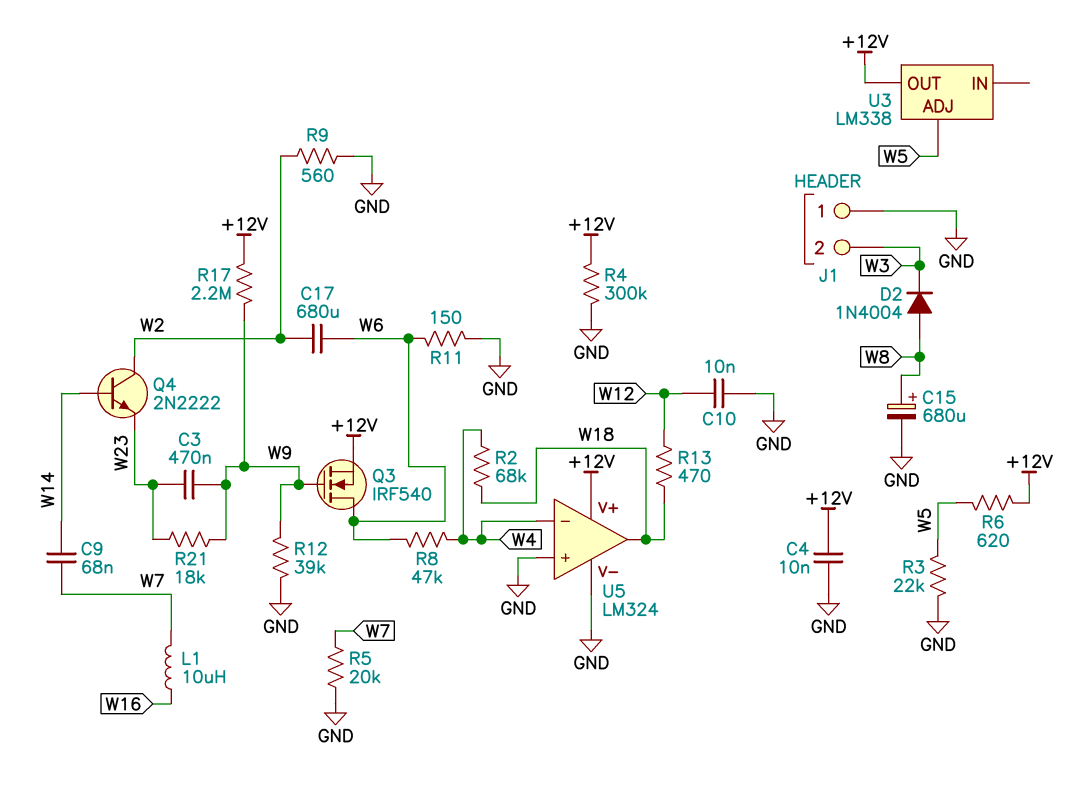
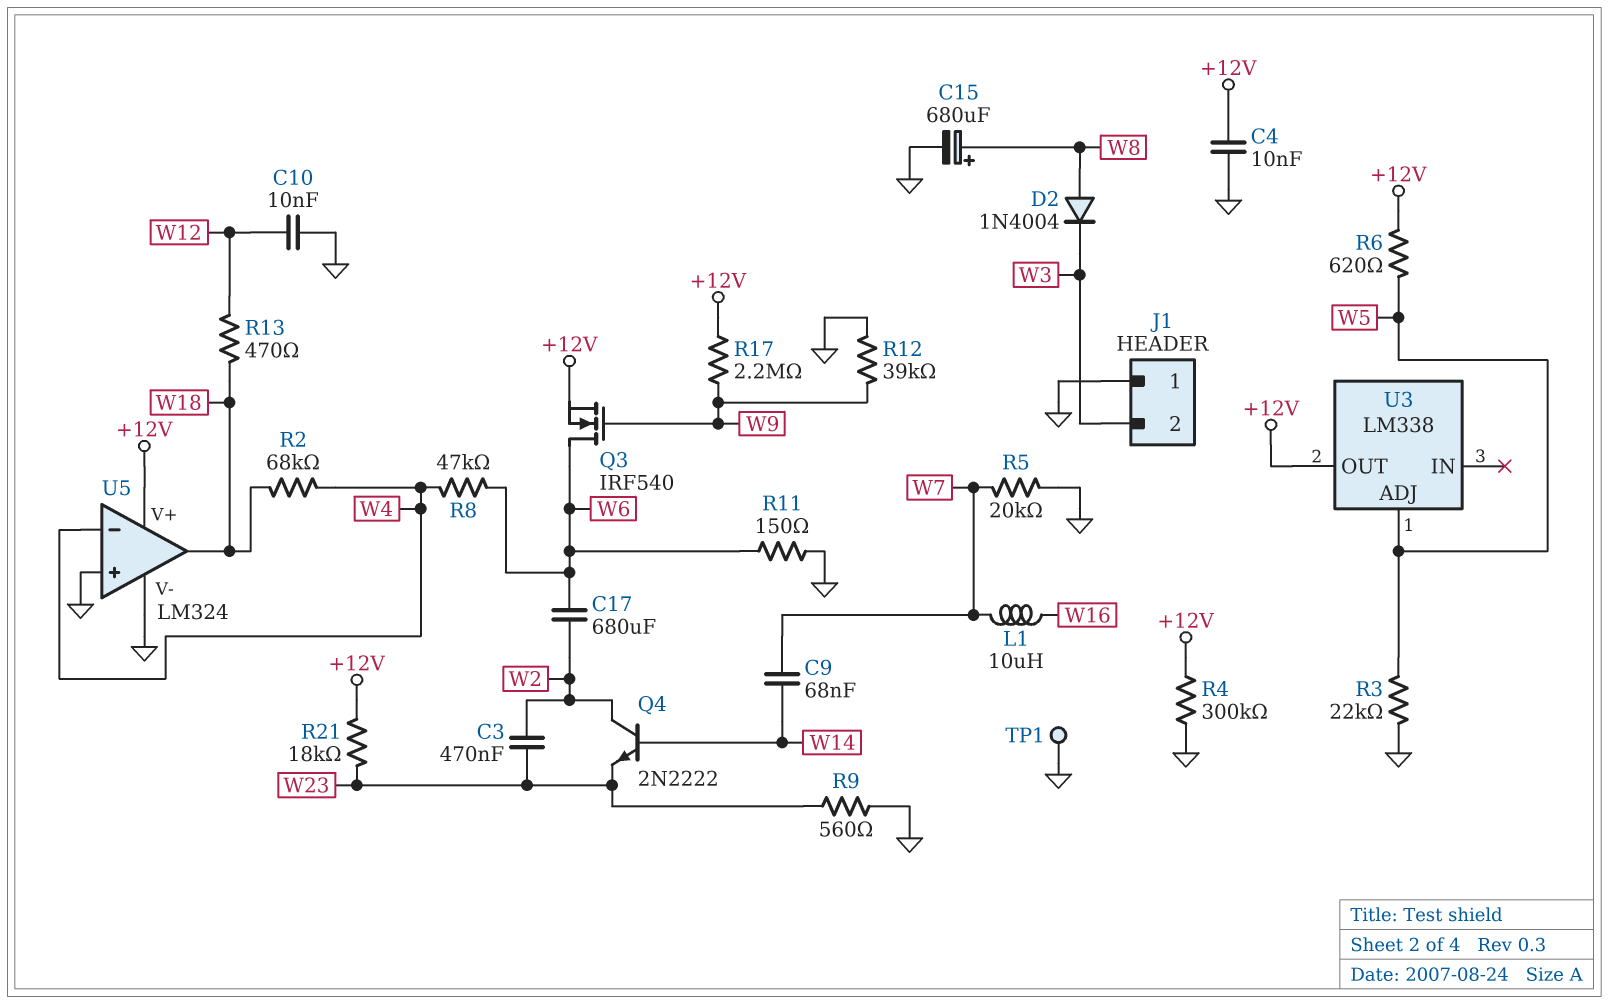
C3: 470nF (W9, W23) -> 470nF (W2, W23)
R9: 560 (GND, W2) -> 560 (GND, W23)
R21: 18k (W9, W23) -> 18k (+12V, W23)
TP1: none -> test point (GND)

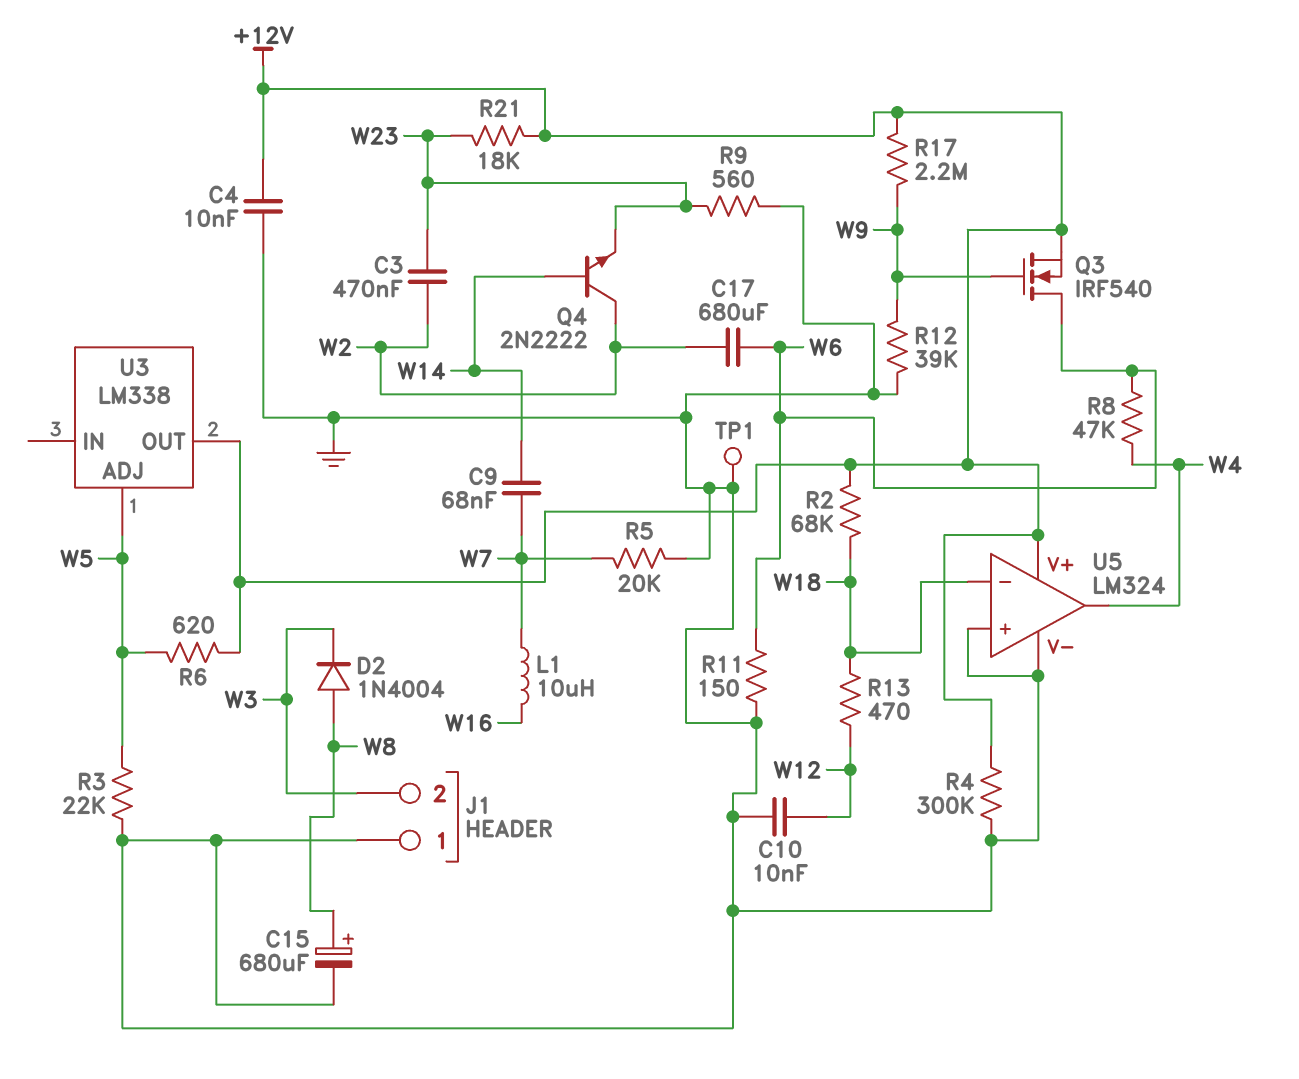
R2: 68k (W4, W18) -> 68k (+12V, W18)
U5 pin in-: W4 -> W18
U5 pin out: W18 -> W4

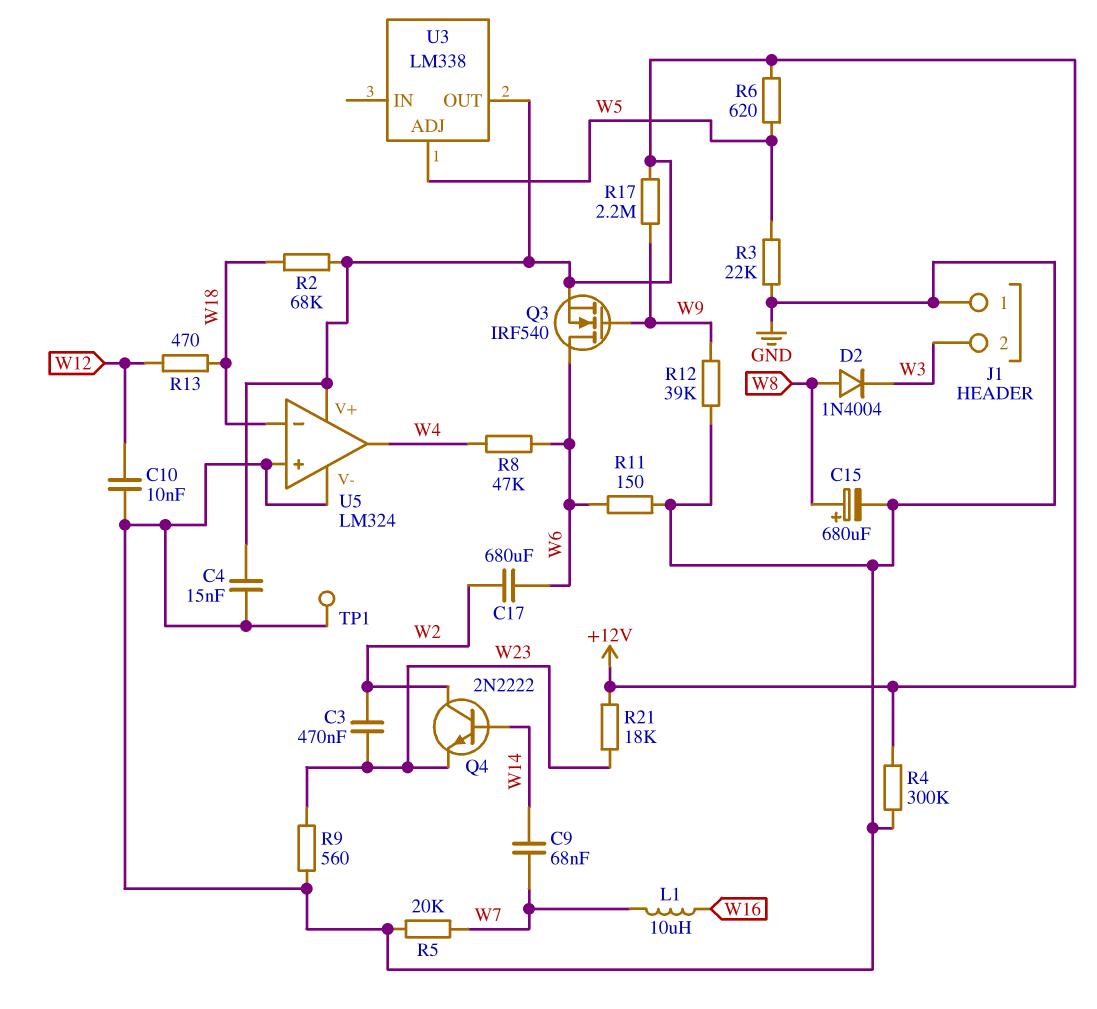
C4: 10nF (+12V, GND) -> 15nF (+12V, GND)

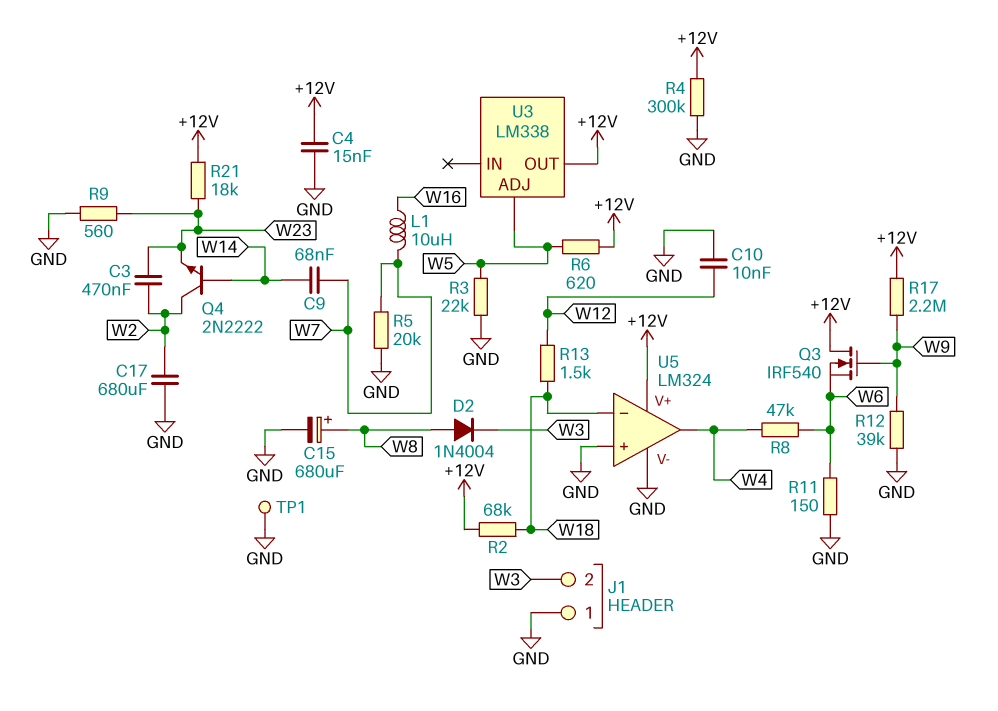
C17: 680uF (W2, W6) -> 680uF (GND, W2)
Q3: NMOS IRF540 (G W9, D W6, S +12V) -> NMOS IRF540 (G W9, D +12V, S W6)
R13: 470 (W12, W18) -> 1.5k (W12, W18)

